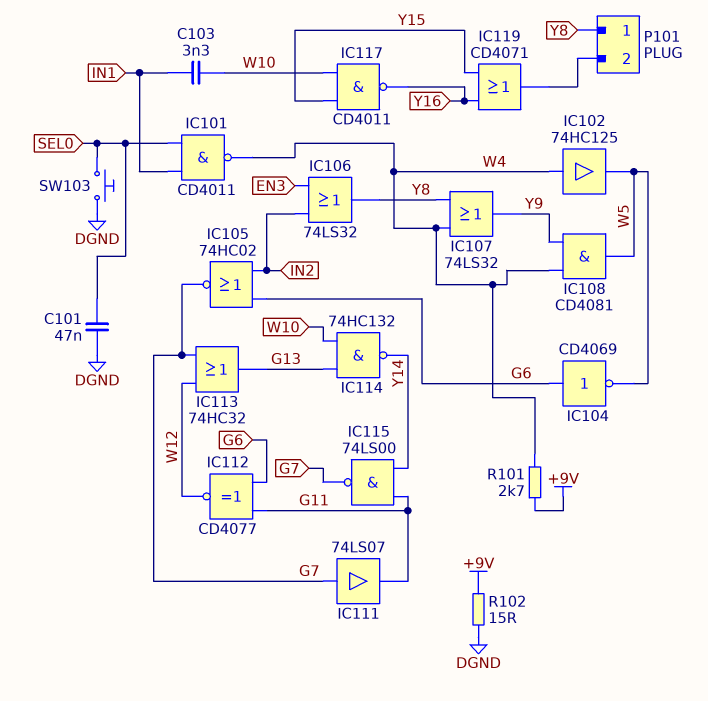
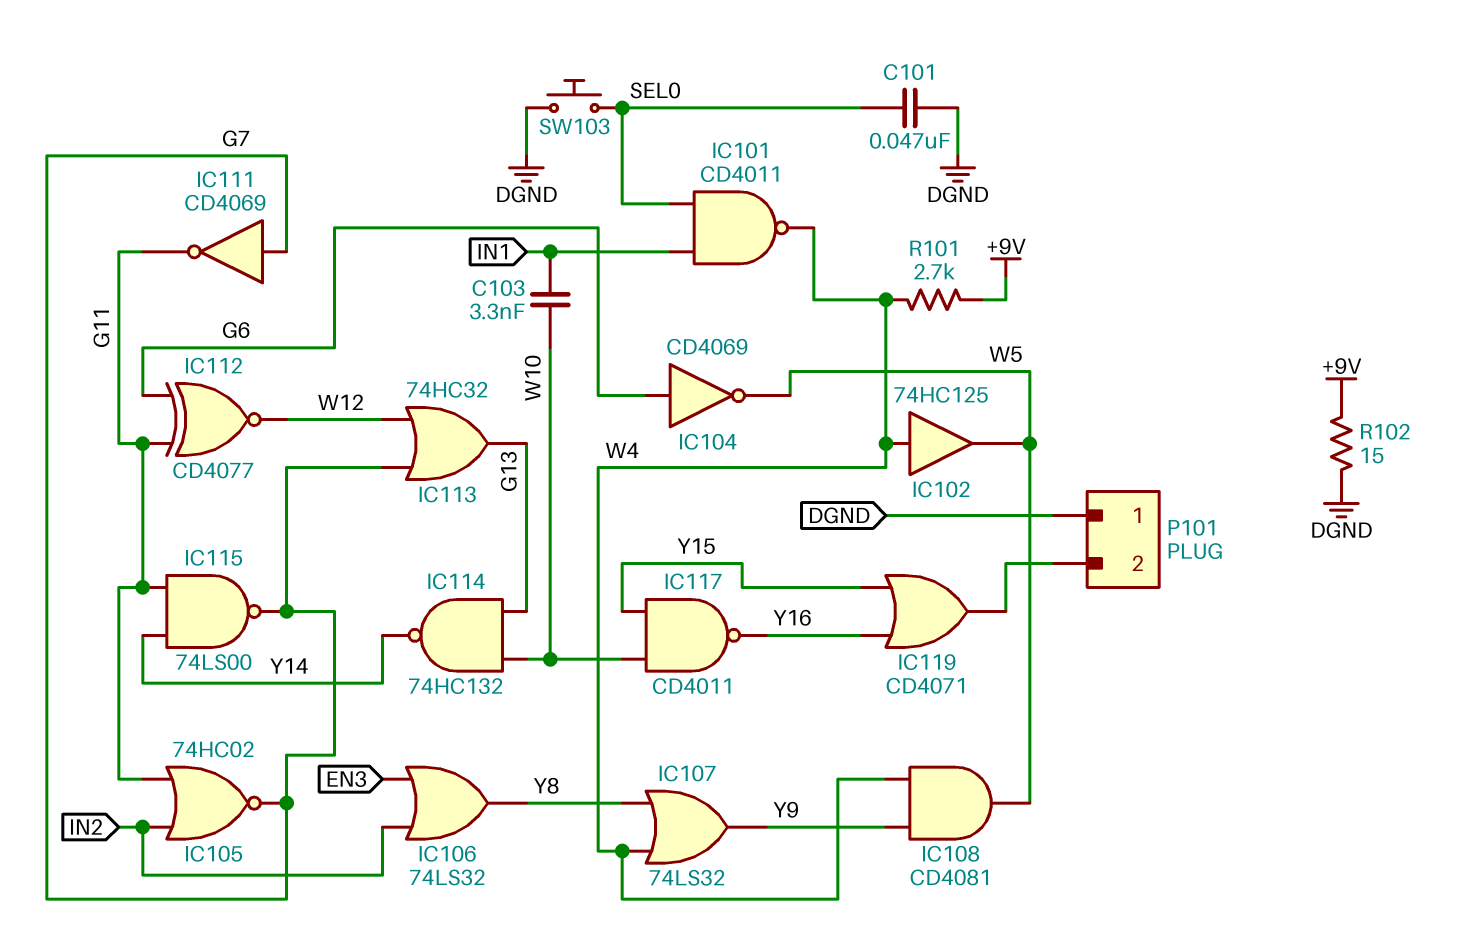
IC105: NOR 74HC02 (in G6, in IN2, out G7) -> NOR 74HC02 (in G11, in IN2, out G7)
IC111: buffer 74LS07 (in G7, out G11) -> NOT CD4069 (in G7, out G11)
P101 pin 1: Y8 -> DGND

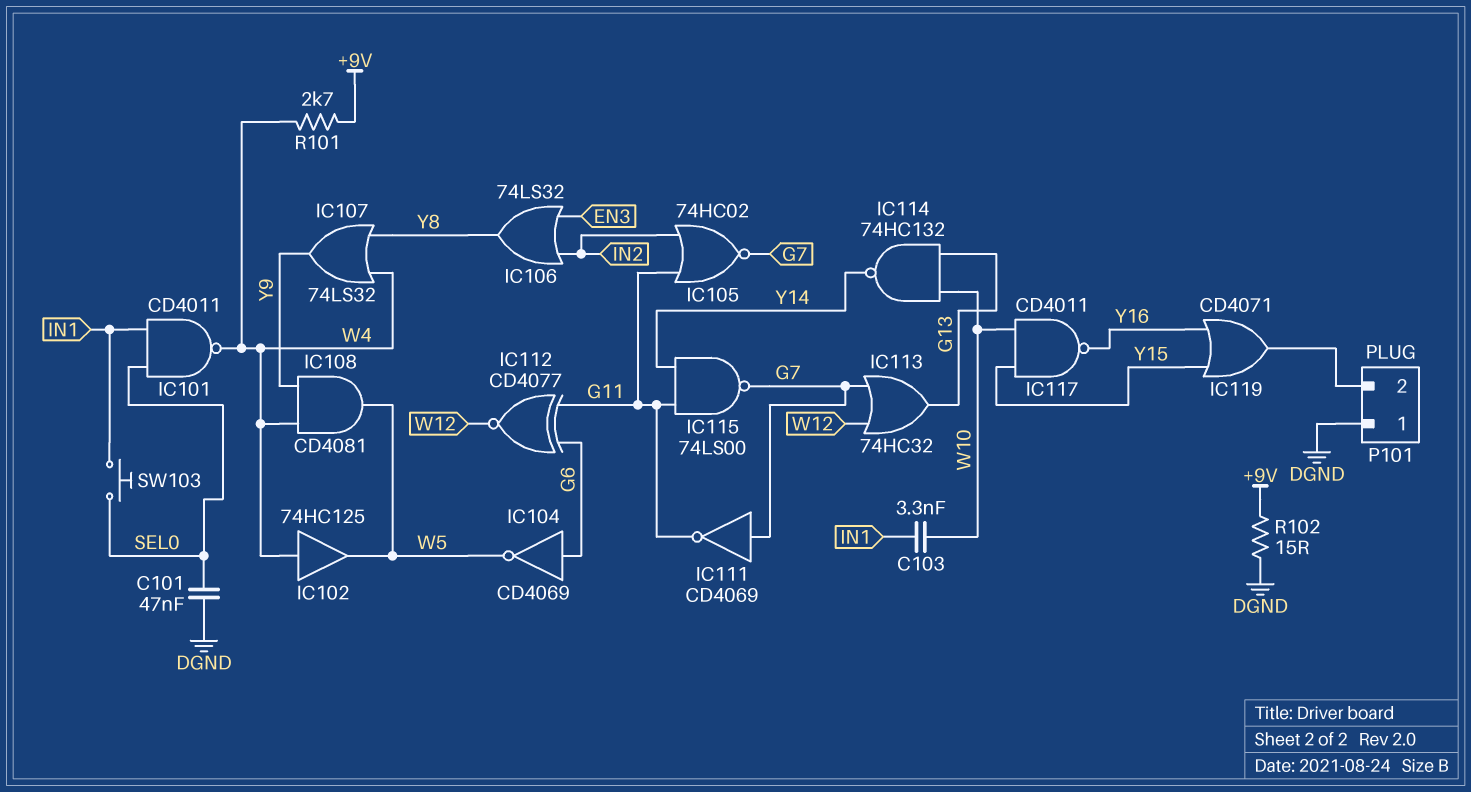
SW103: button (DGND, SEL0) -> button (IN1, SEL0)

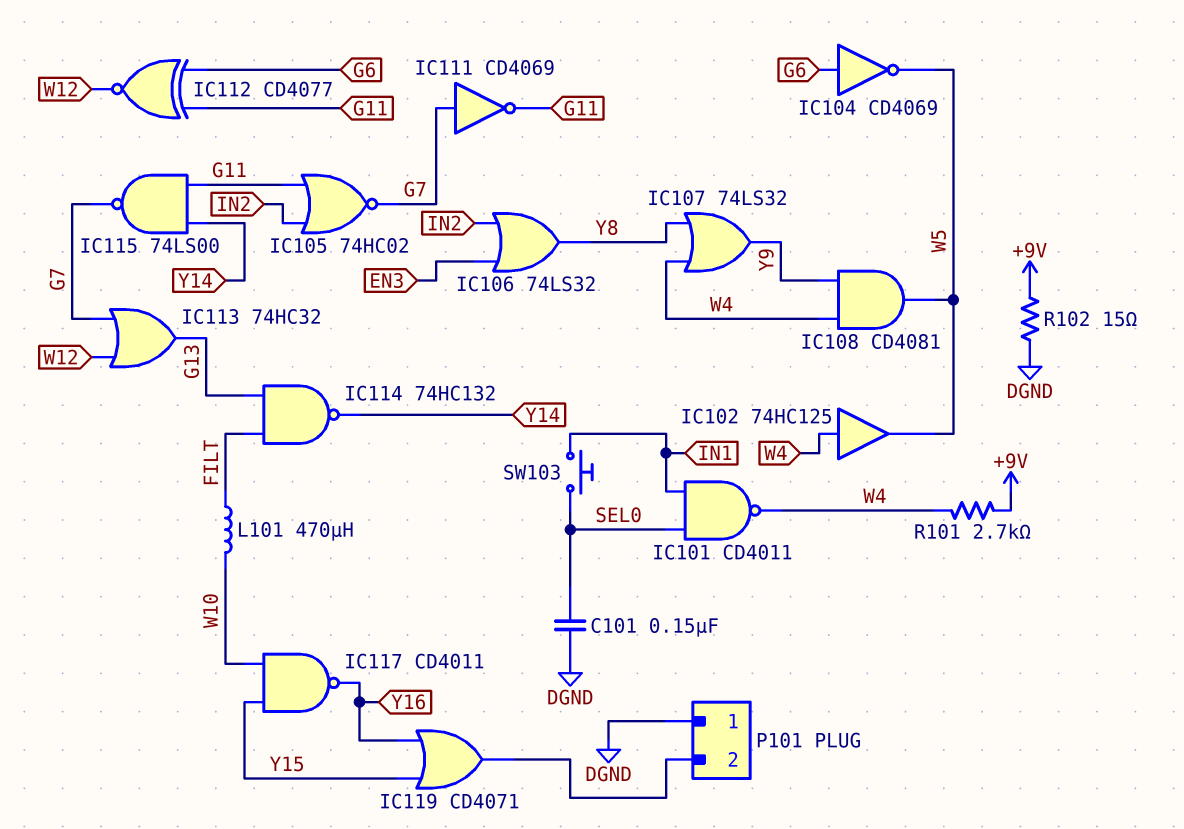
C101: 47nF (DGND, SEL0) -> 150nF (DGND, SEL0)
C103: 3.3nF (IN1, W10) -> none
IC114: NAND 74HC132 (in G13, in W10, out Y14) -> NAND 74HC132 (in FILT, in G13, out Y14)
L101: none -> 470uH (FILT, W10)

